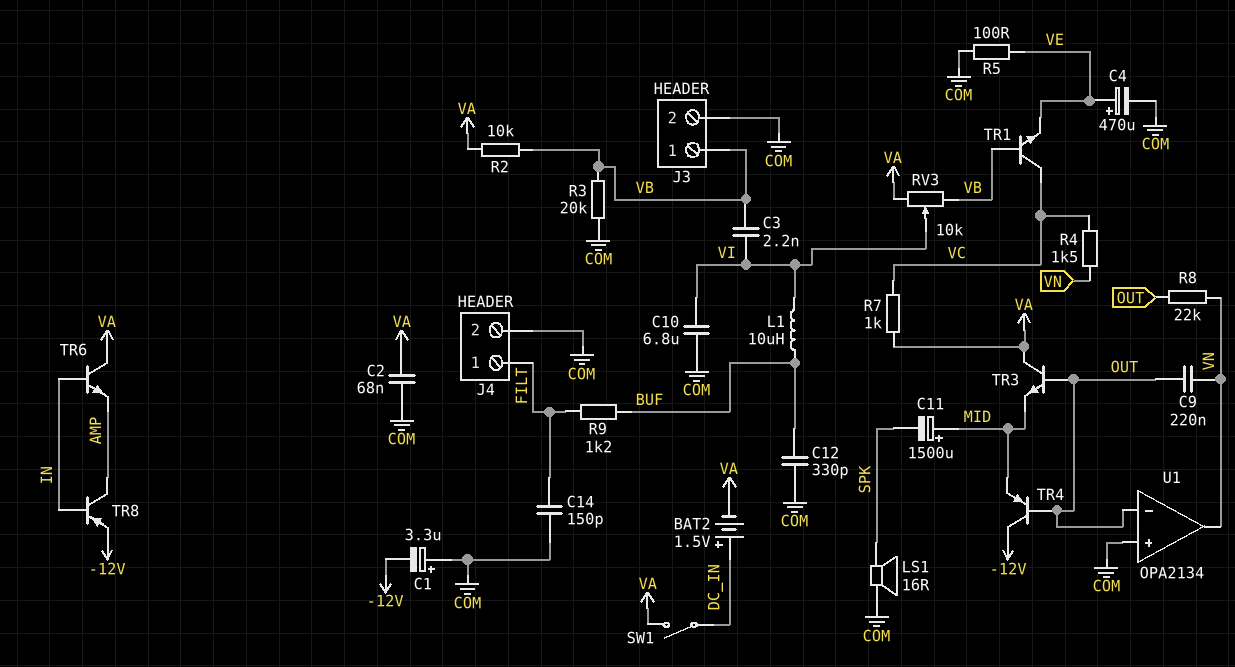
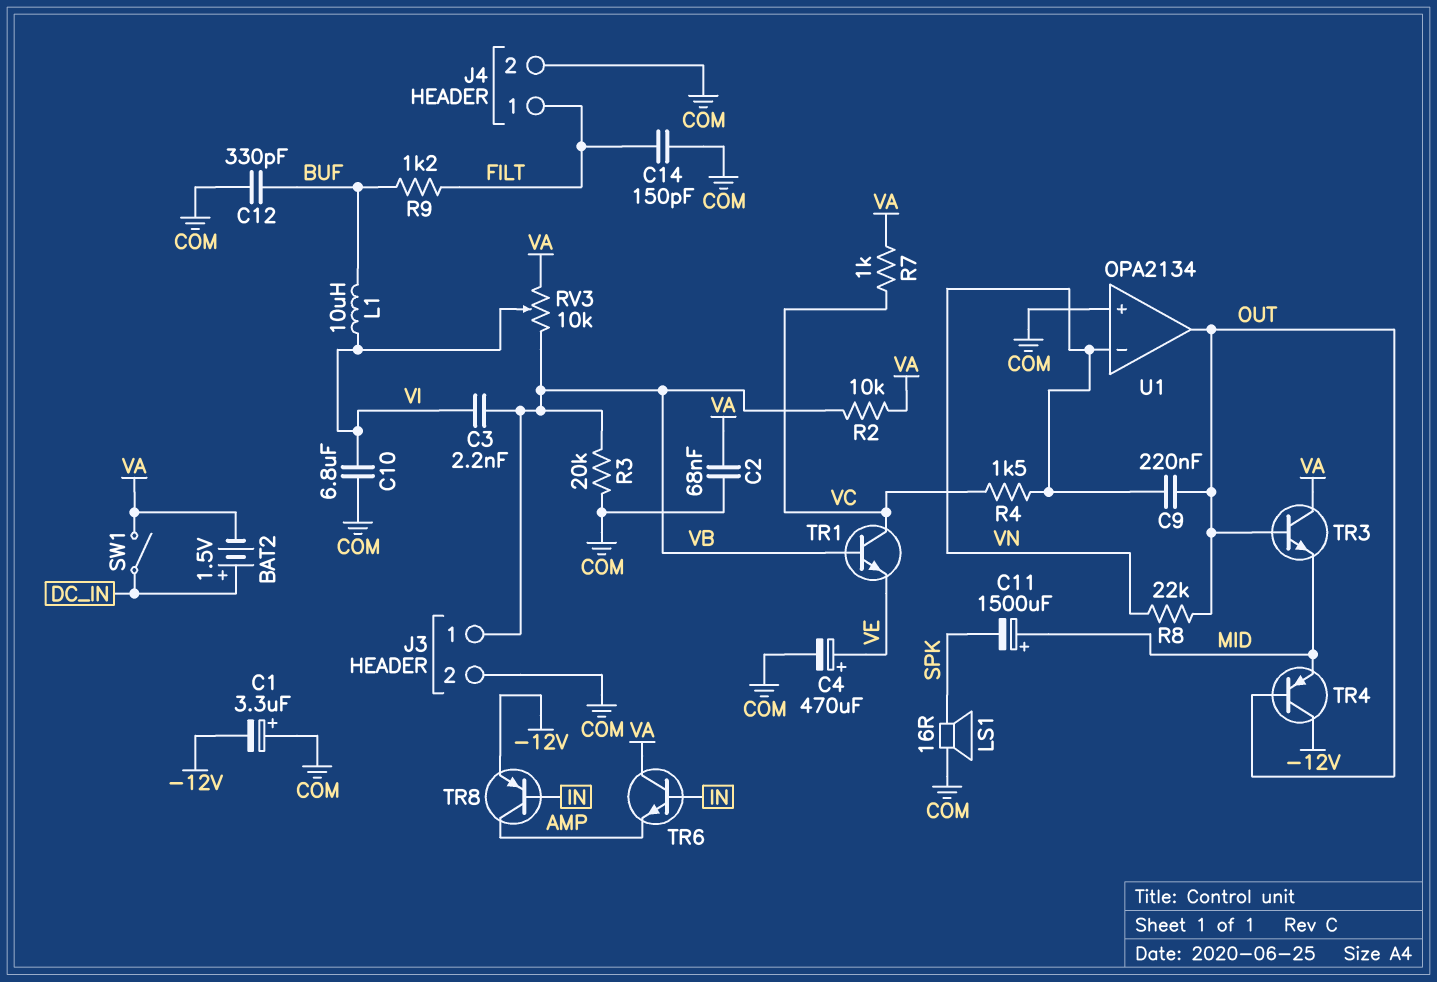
R5: 100 (COM, VE) -> none
U1 pin in-: OUT -> VN
U1 pin out: VN -> OUT

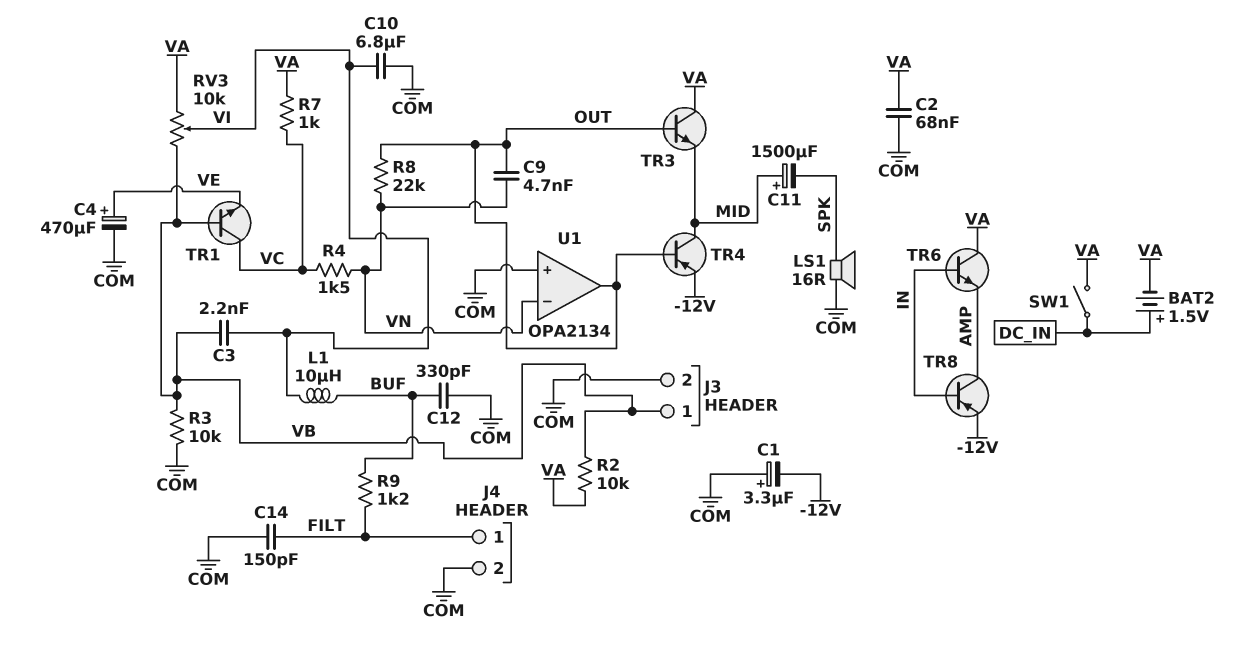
C9: 220nF (OUT, VN) -> 4.7nF (OUT, VN)
R3: 20k (COM, VB) -> 10k (COM, VB)
TR4: PNP (B OUT, C -12V, E MID) -> PNP (B OUT, C MID, E -12V)

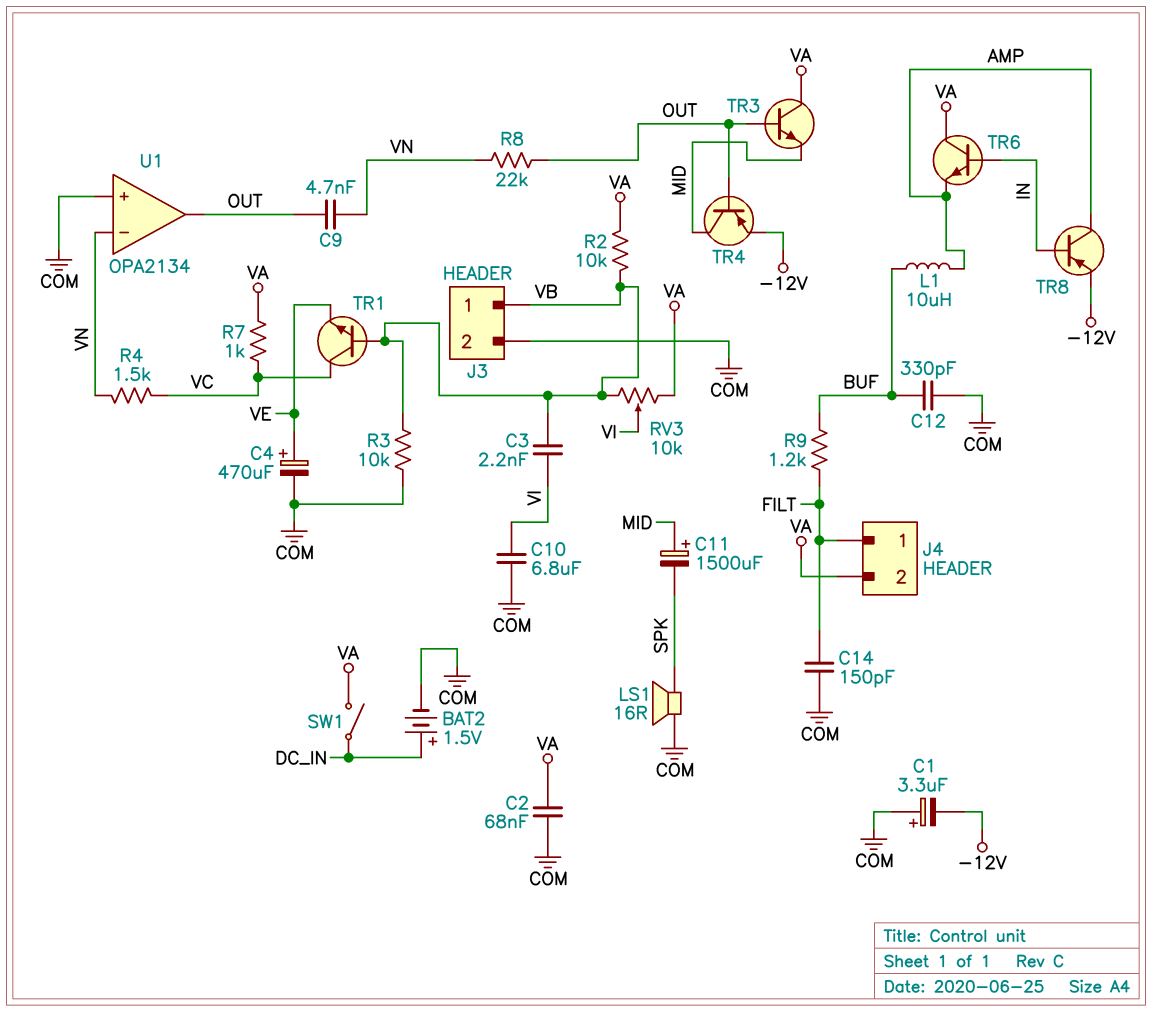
BAT2: 1.5V (plus DC_IN, minus VA) -> 1.5V (plus DC_IN, minus COM)
J4 pin 2: COM -> VA
L1: 10uH (BUF, VI) -> 10uH (AMP, BUF)

